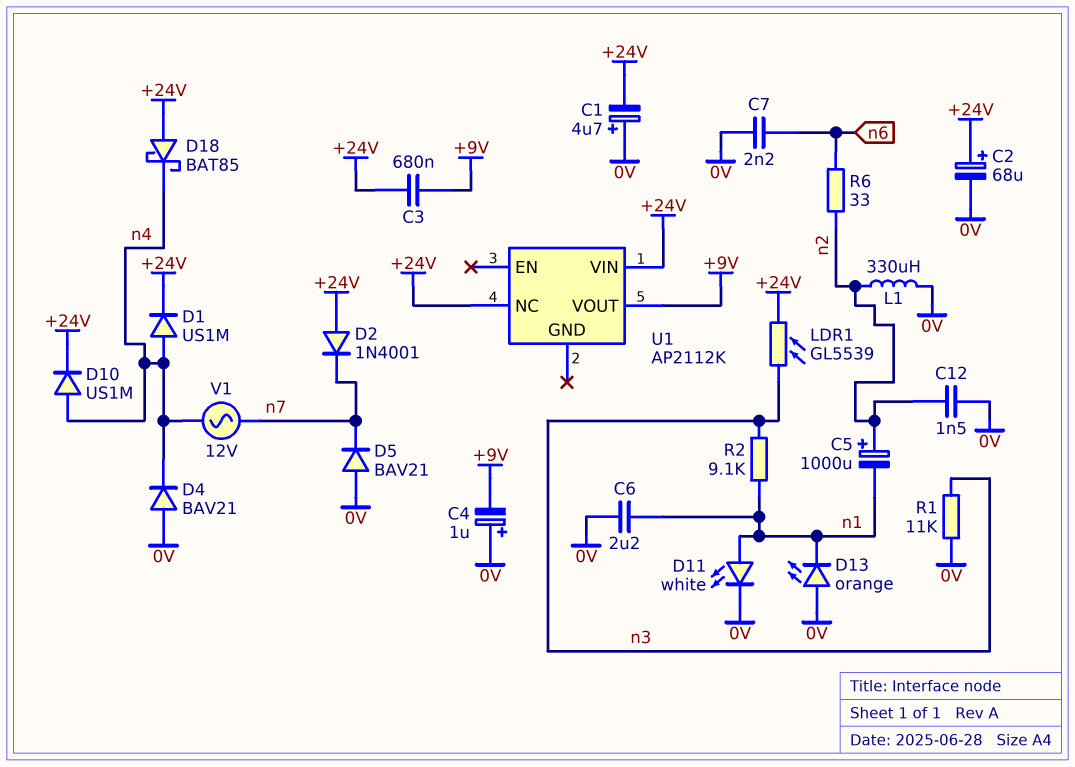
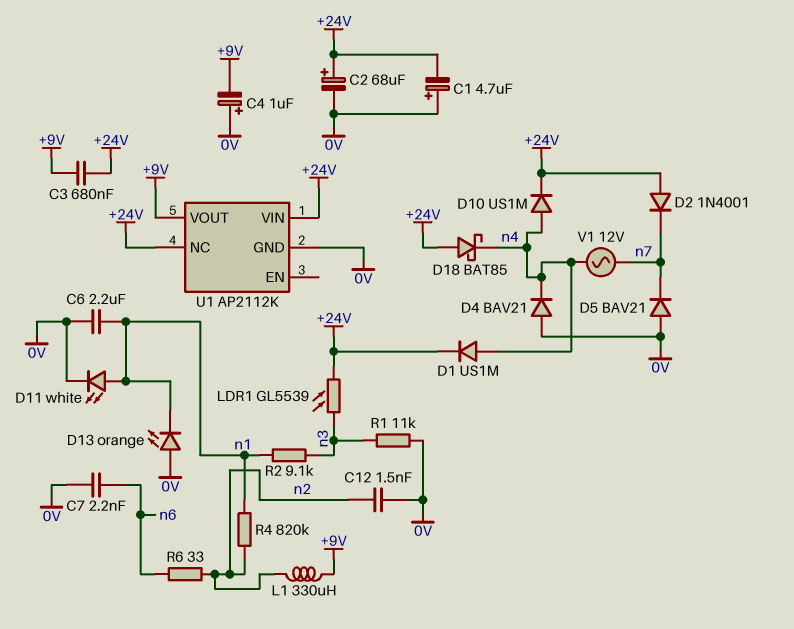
C5: 1000uF (plus n2, minus n1) -> none
L1: 330uH (0V, n2) -> 330uH (+9V, n2)
R4: none -> 820k (n1, n2)
U1 pin GND: none -> 0V

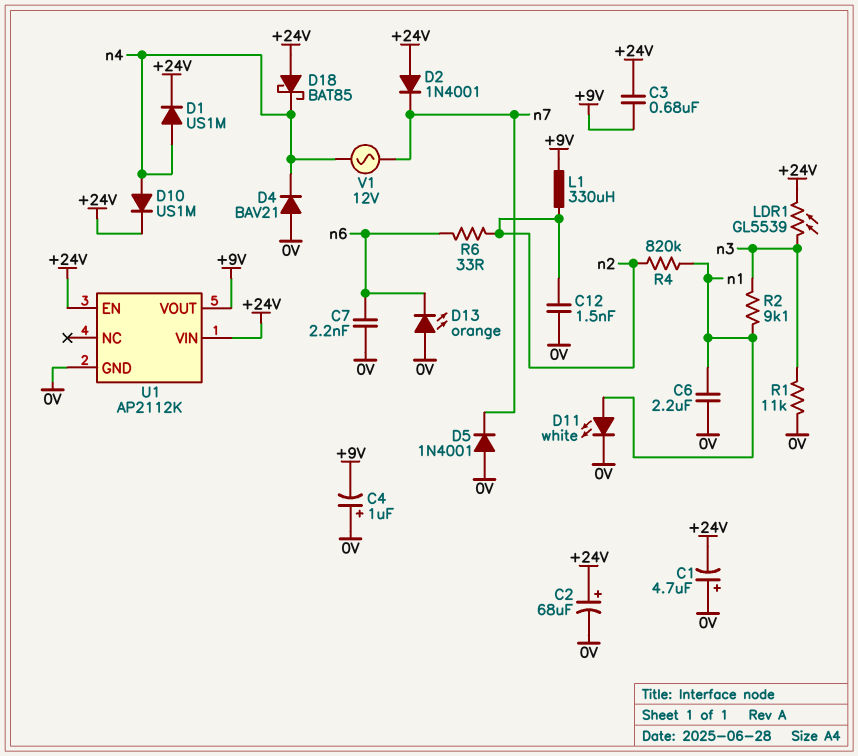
D5: diode BAV21 (A 0V, K n7) -> diode 1N4001 (A 0V, K n7)
D13: LED orange (A 0V, K n1) -> LED orange (A 0V, K n6)
U1 pin EN: none -> +24V
U1 pin NC: +24V -> none

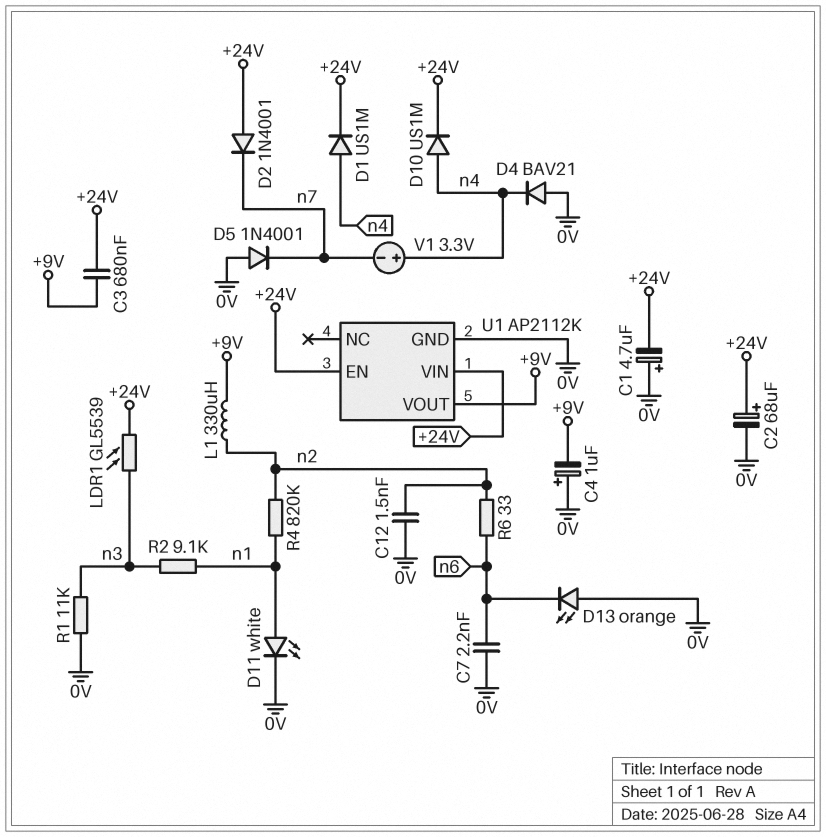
C6: 2.2uF (0V, n1) -> none
D18: schottky BAT85 (A +24V, K n4) -> none
V1: AC 12V (n4, n7) -> 3.3V (plus n4, minus n7)

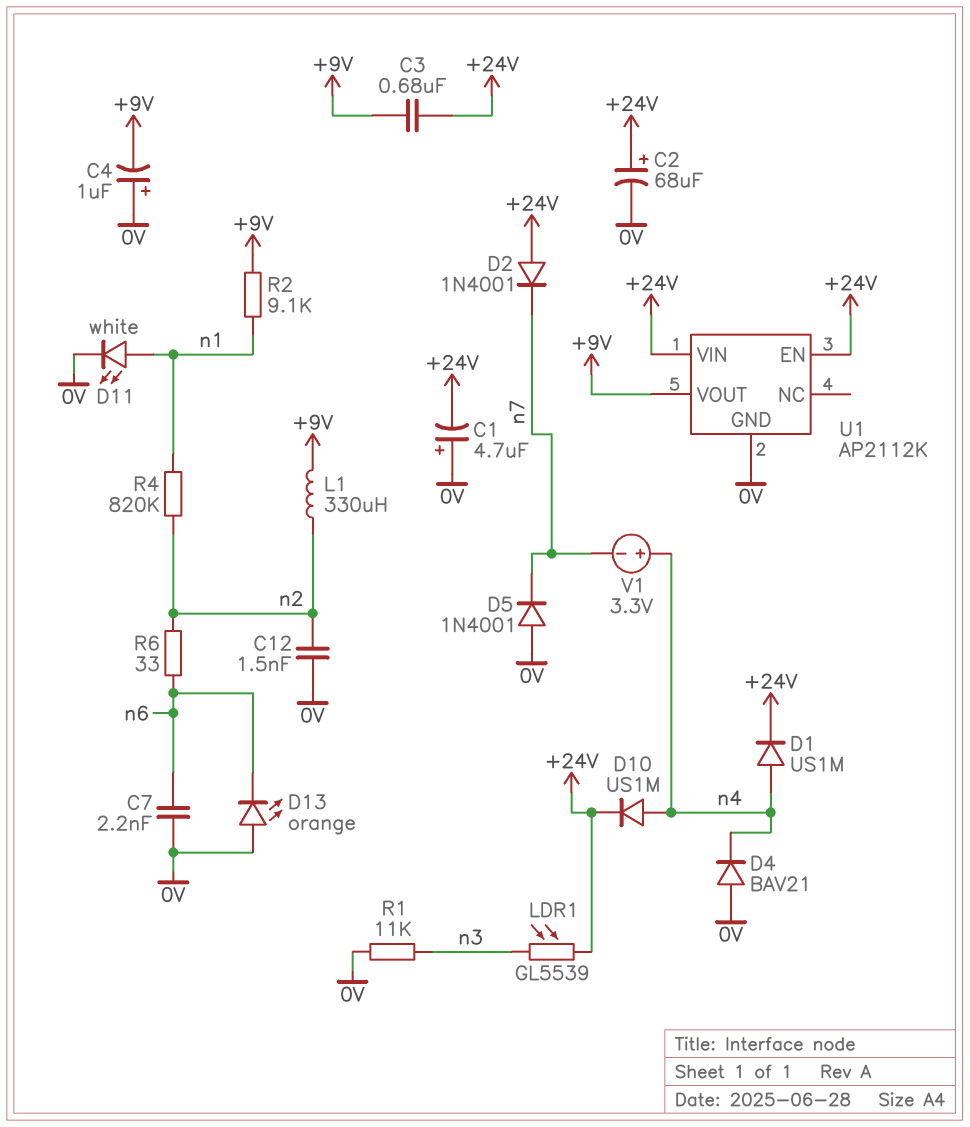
R2: 9.1k (n1, n3) -> 9.1k (+9V, n1)

